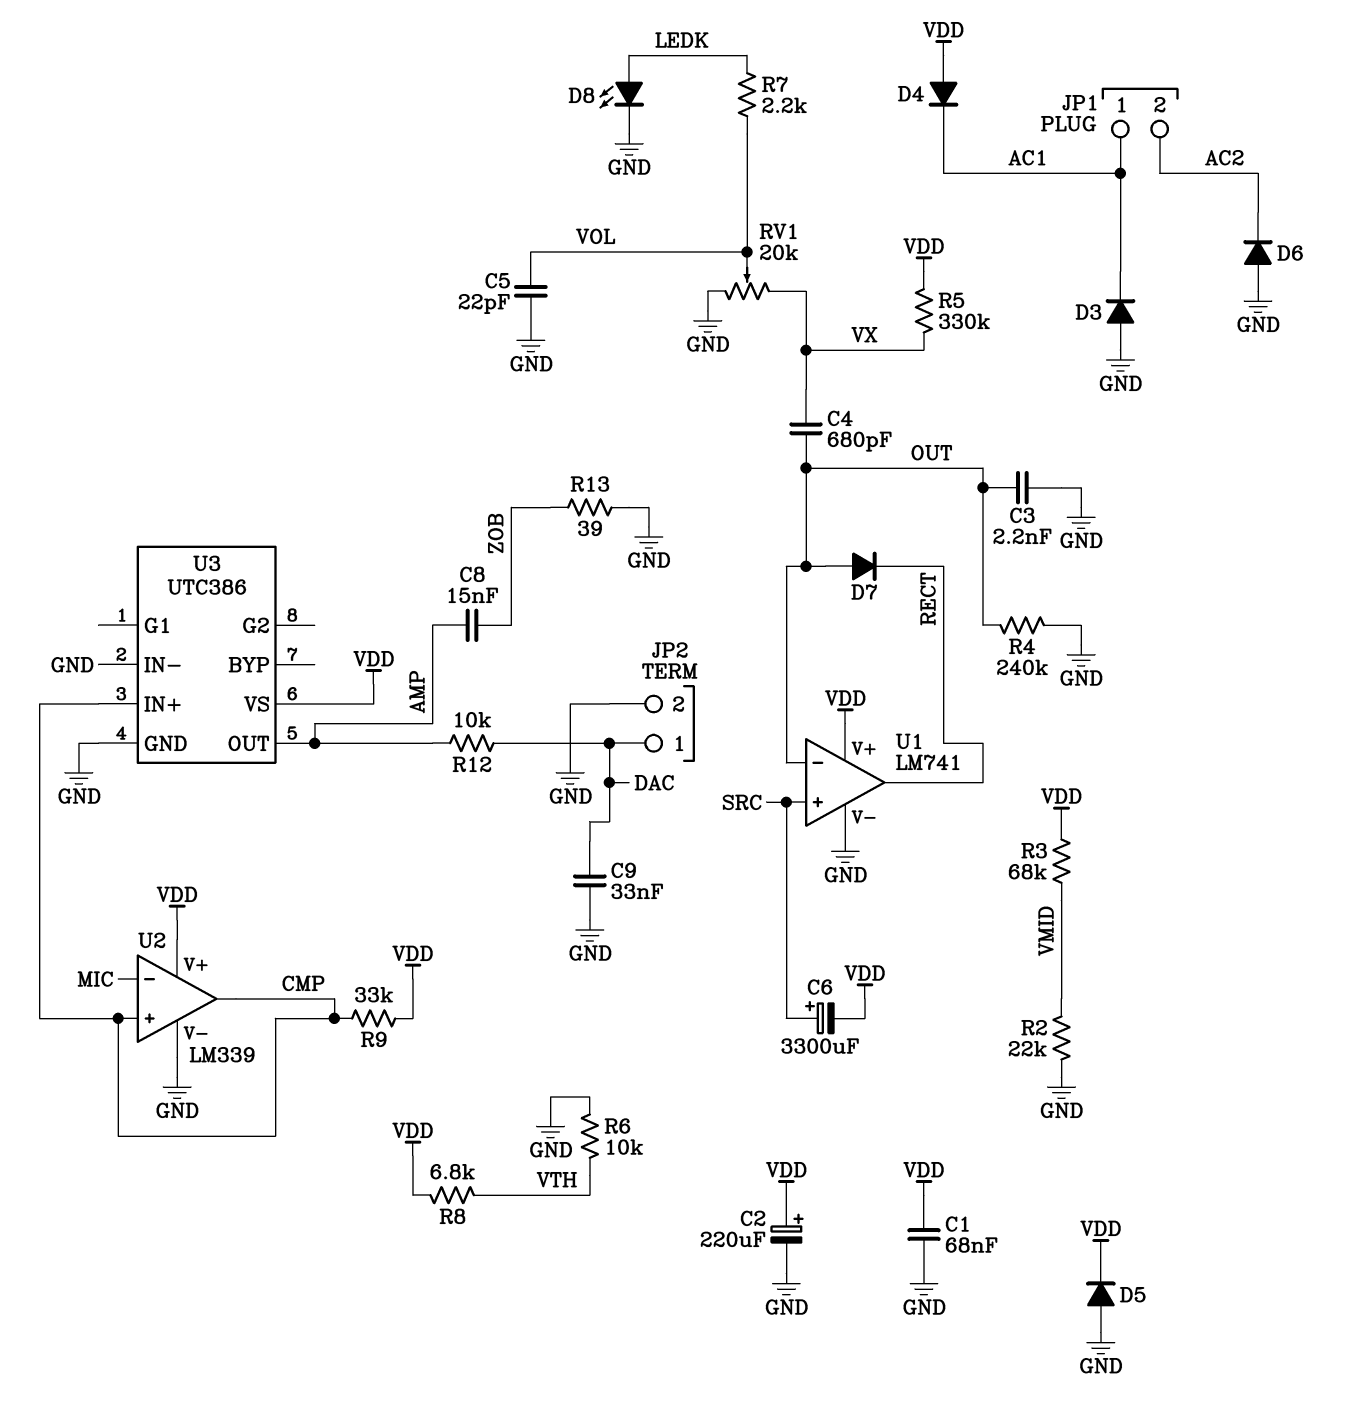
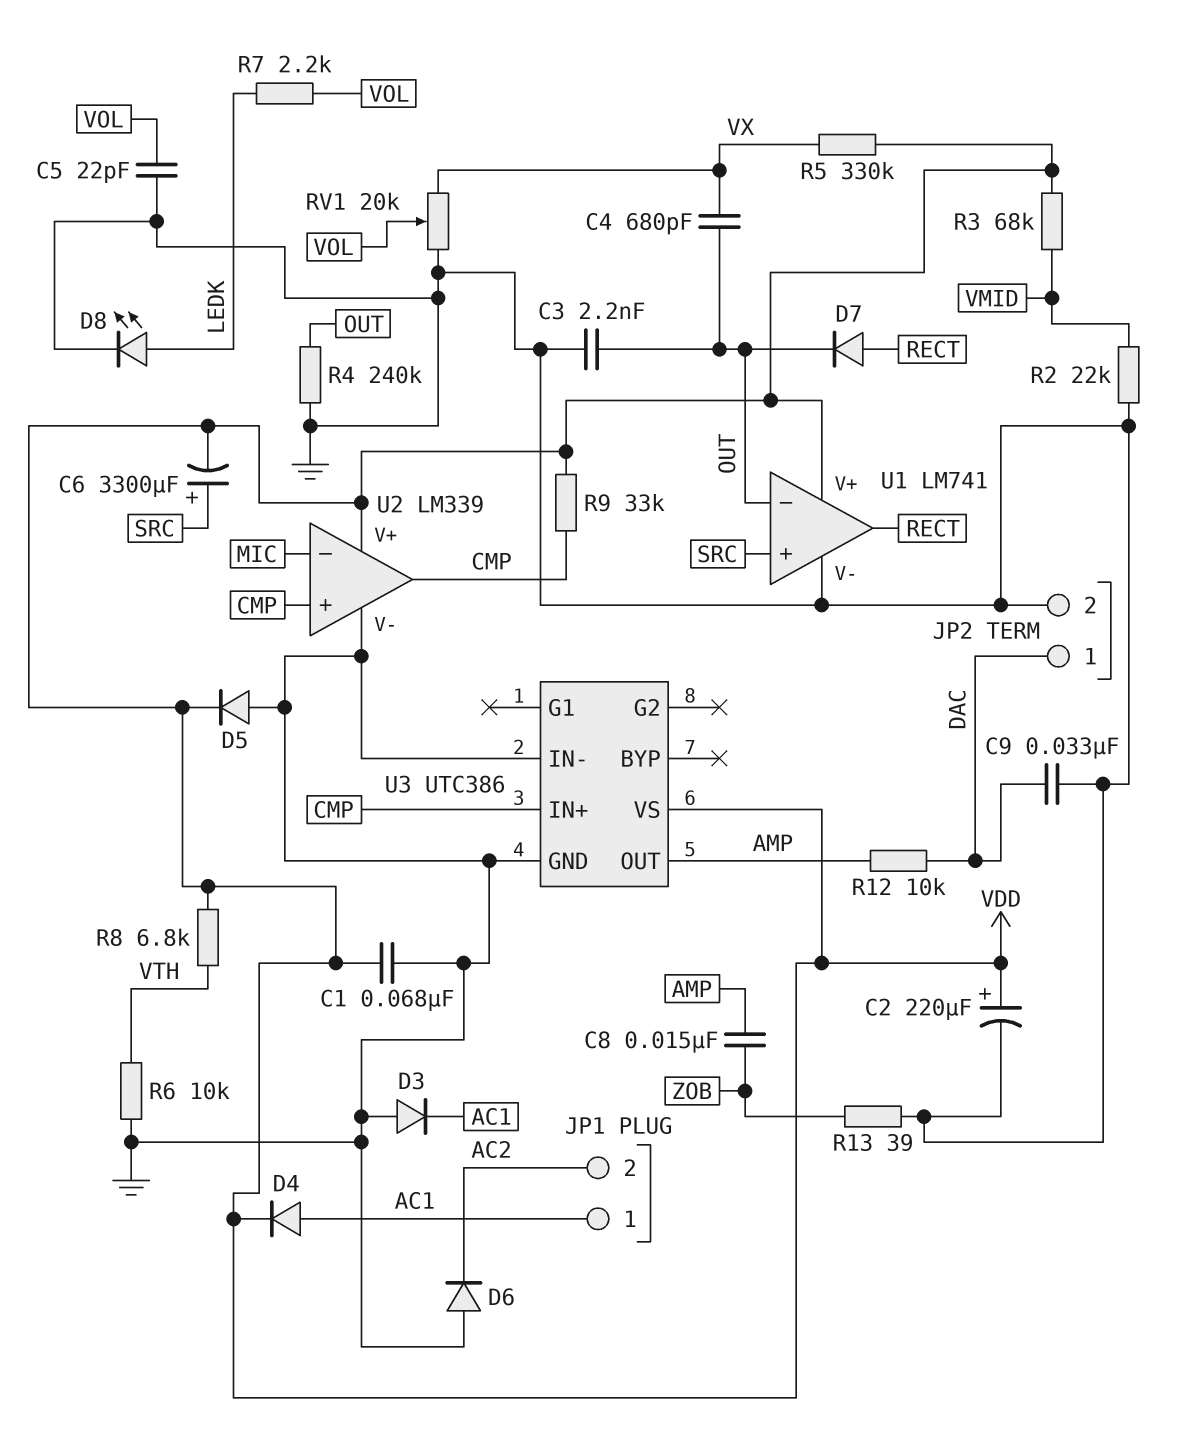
D4: diode (A VDD, K AC1) -> diode (A AC1, K VDD)
D7: diode (A OUT, K RECT) -> diode (A RECT, K OUT)

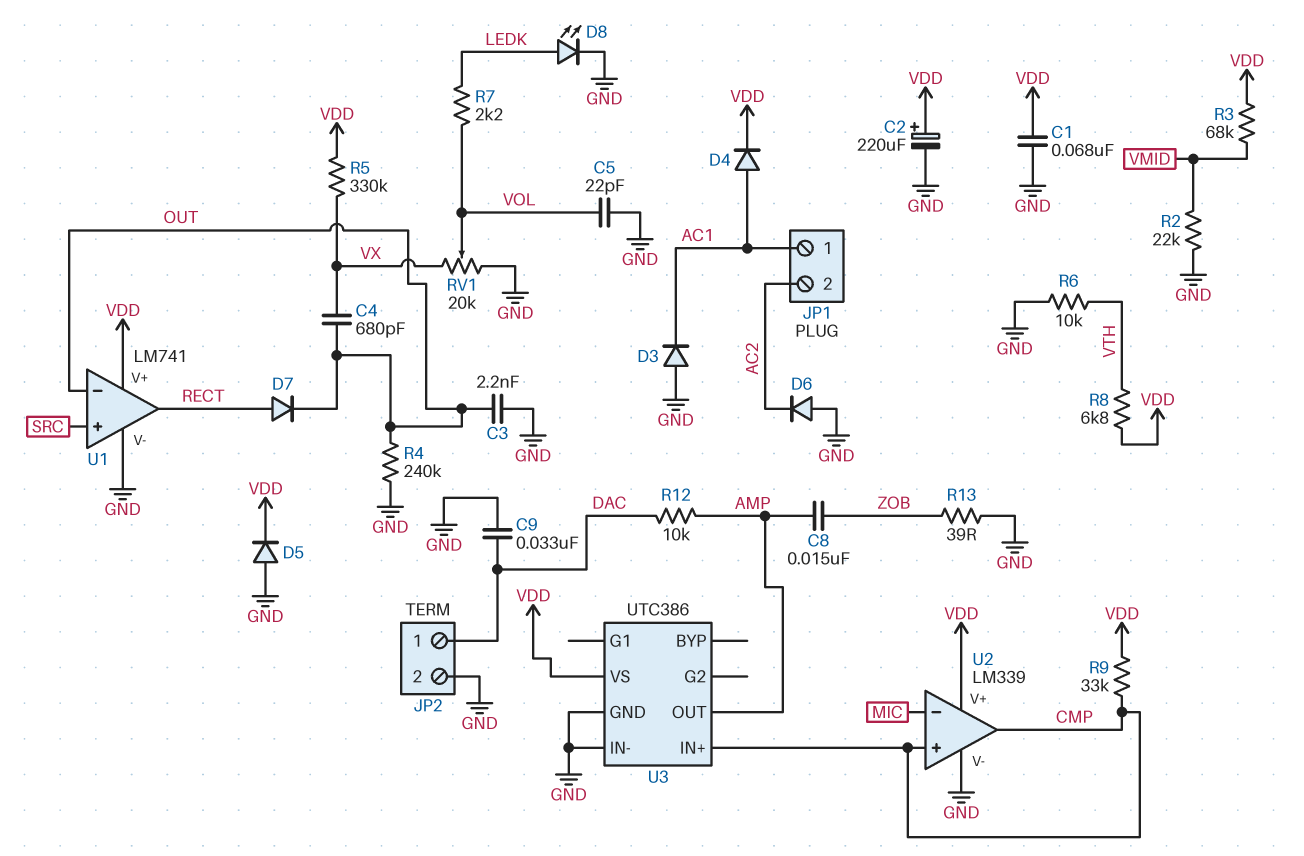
C6: 3300uF (plus SRC, minus VDD) -> none

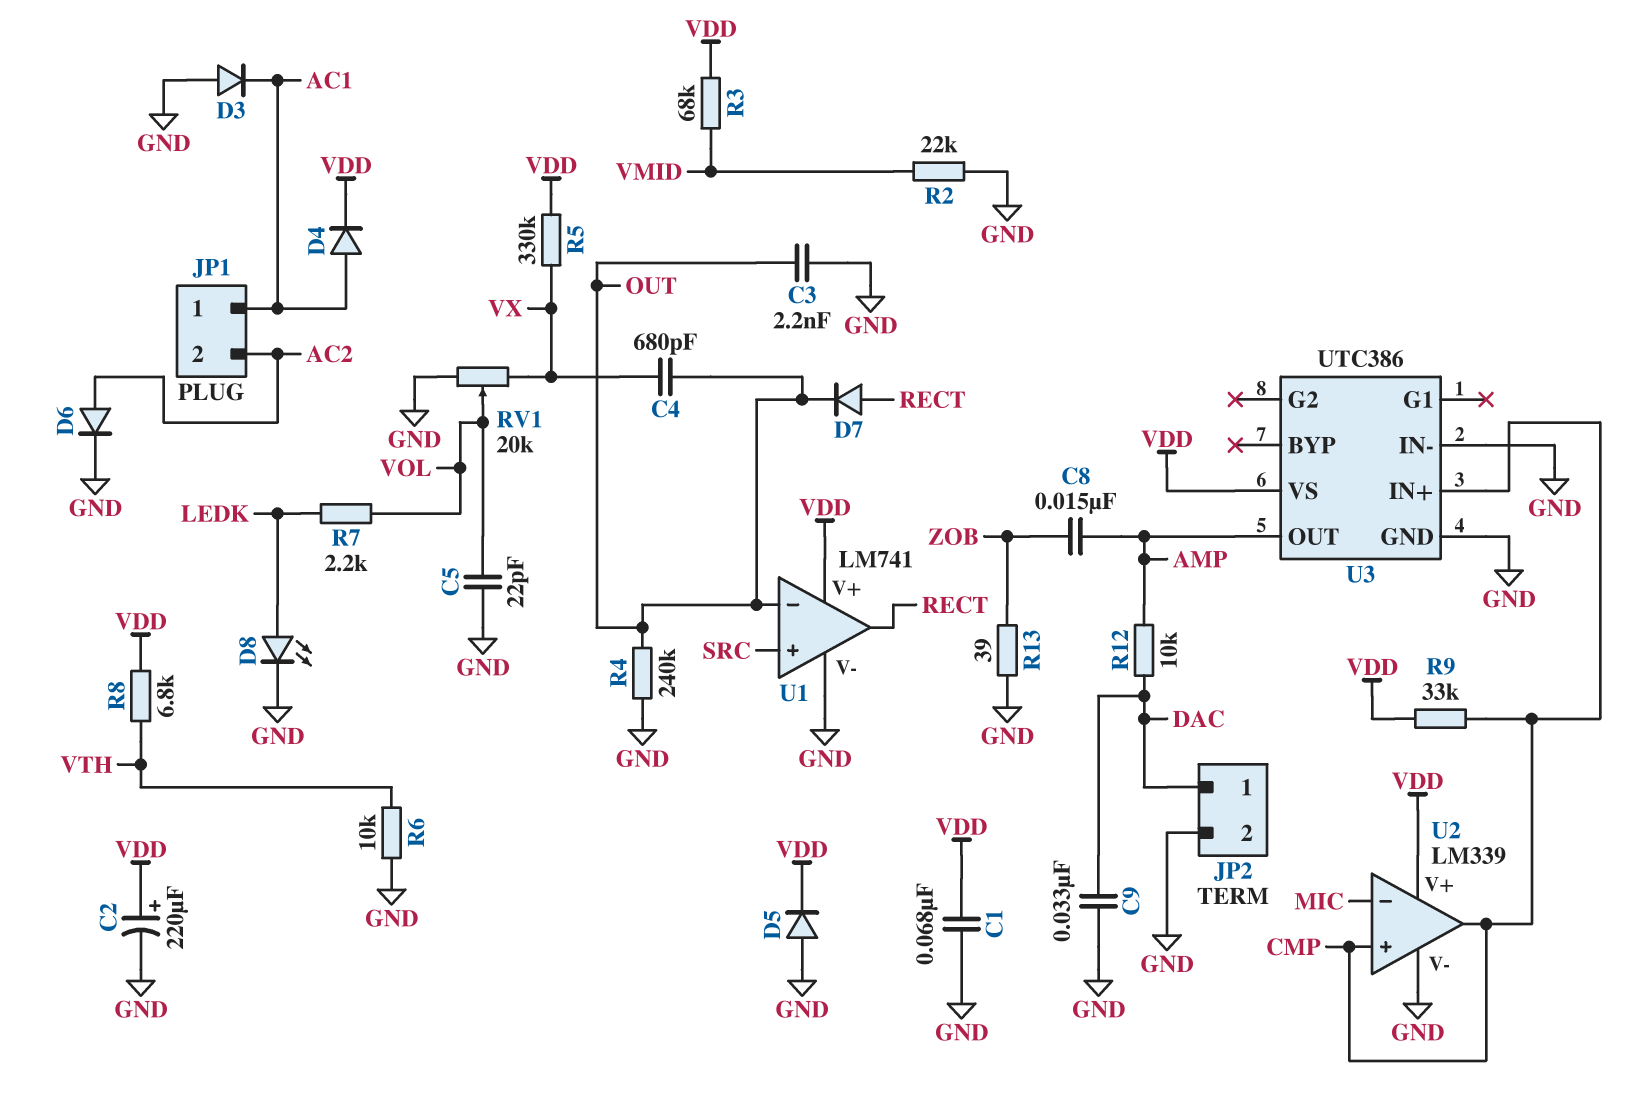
D6: diode (A GND, K AC2) -> diode (A AC2, K GND)

